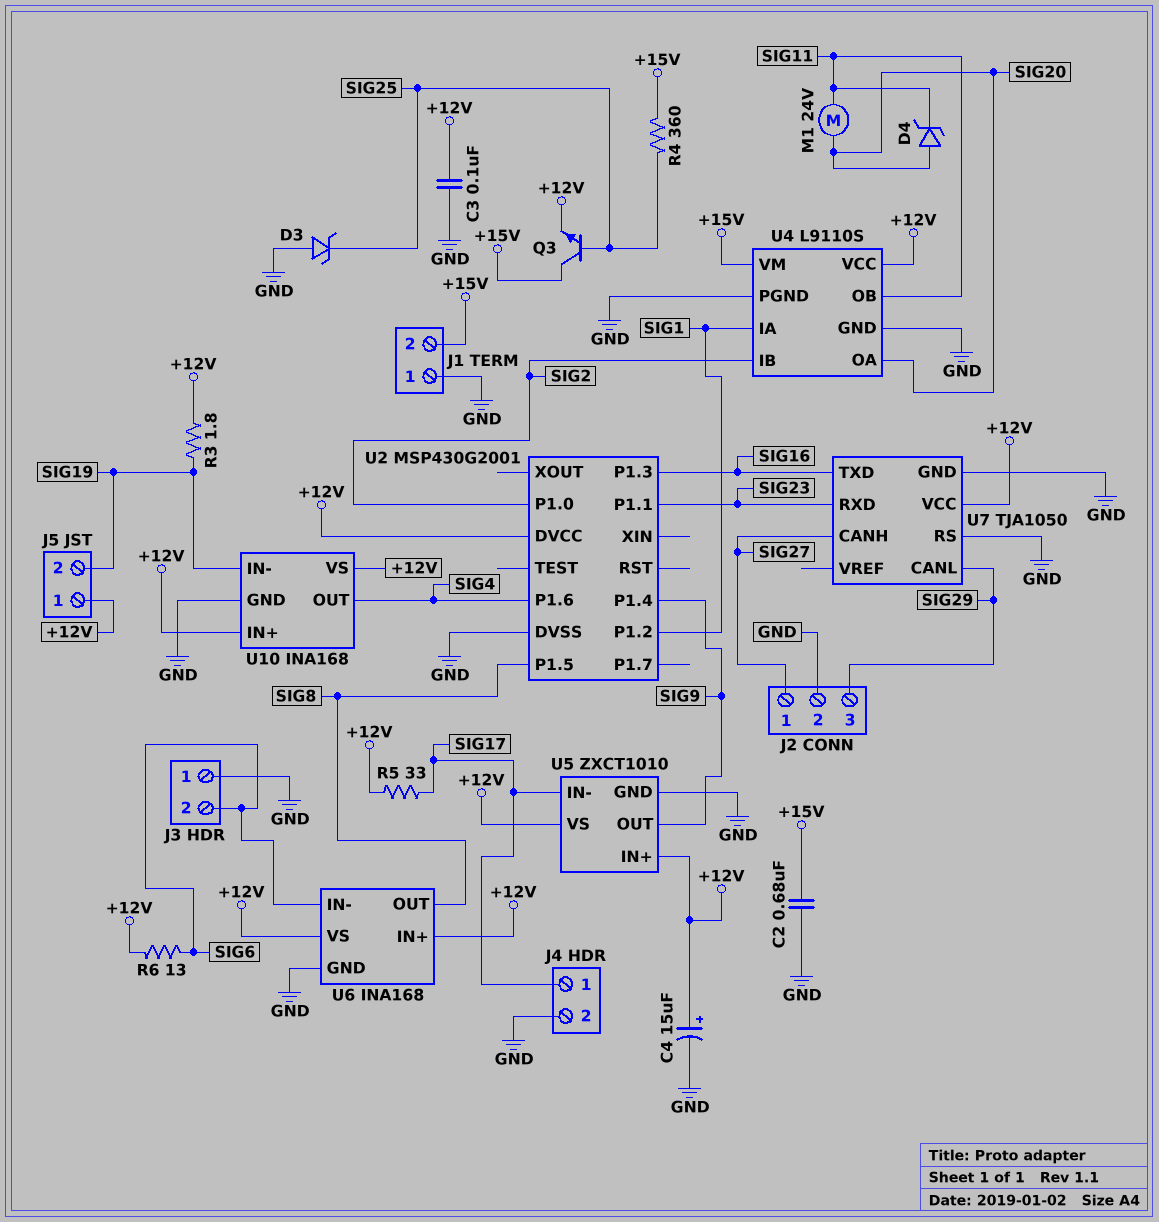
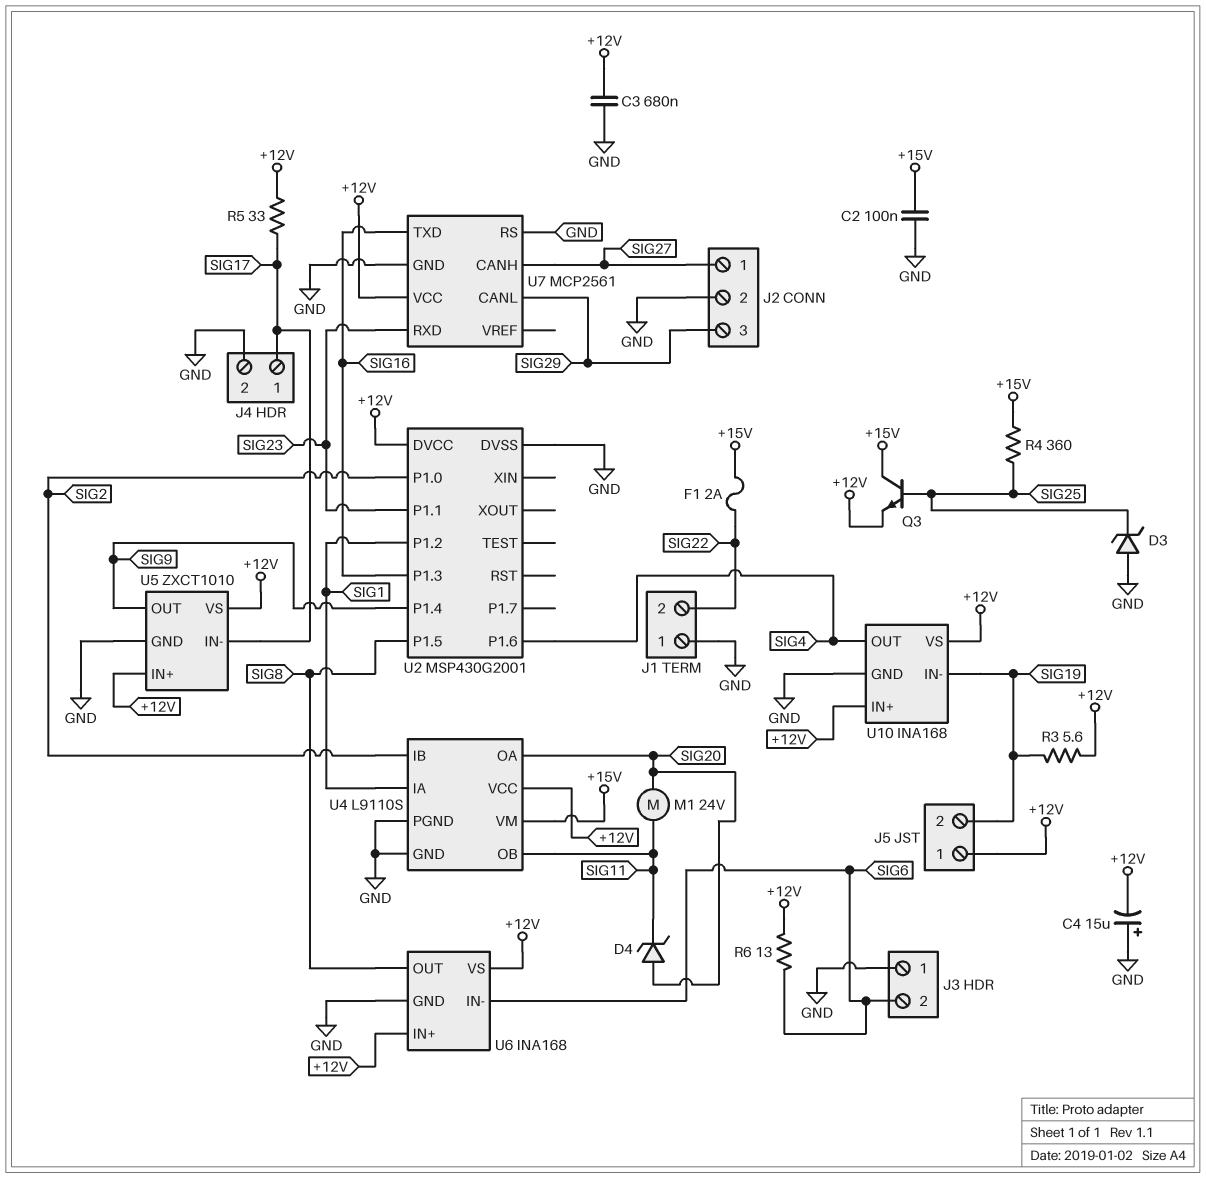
C2: 680nF (+15V, GND) -> 100nF (+15V, GND)
C3: 100nF (+12V, GND) -> 680nF (+12V, GND)
C4: 15uF (plus +12V, minus GND) -> 15uF (plus GND, minus +12V)
F1: none -> 2A (+15V, SIG22)
J1 pin 2: +15V -> SIG22
R3: 1.8 (+12V, SIG19) -> 5.6 (+12V, SIG19)
U7: TJA1050 -> MCP2561

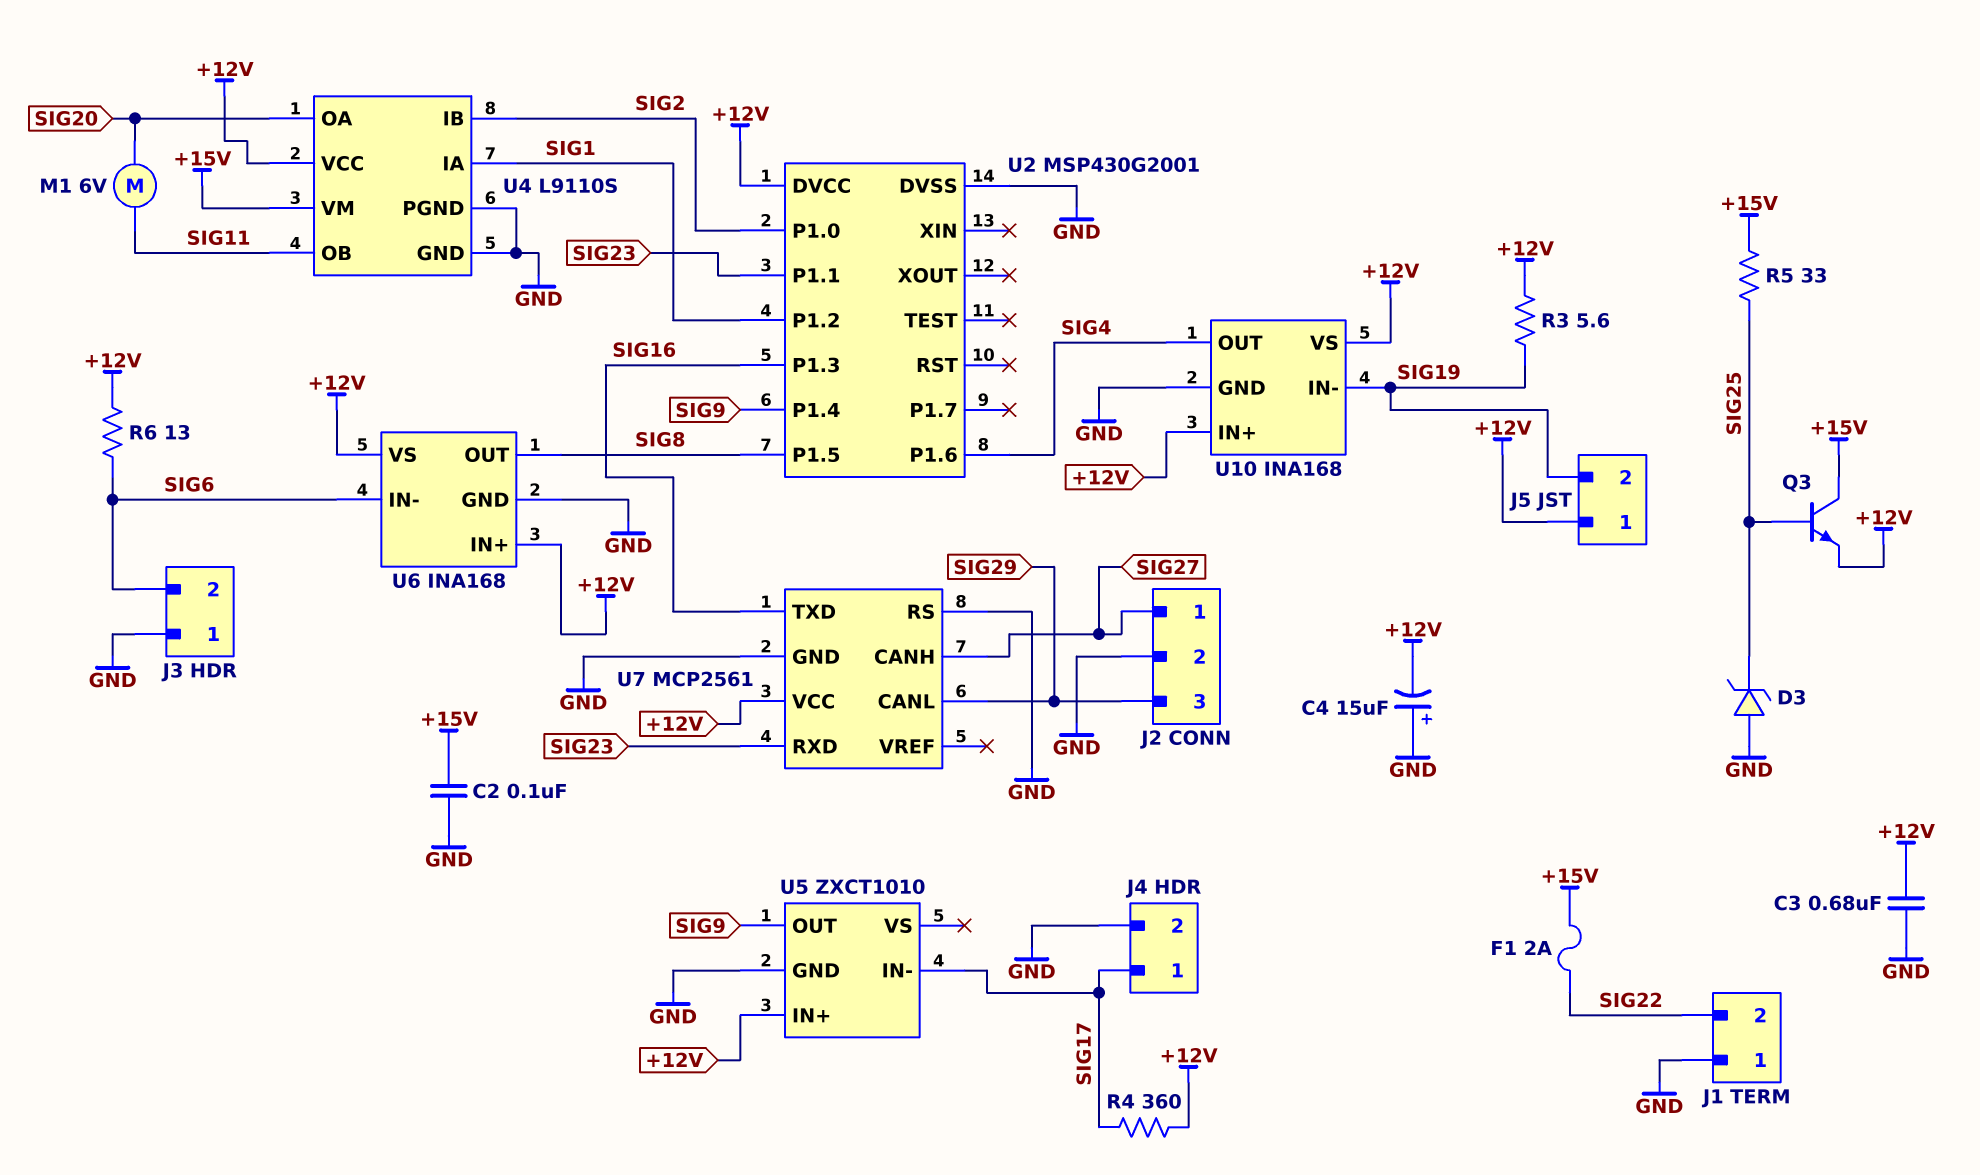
D4: zener (A SIG20, K SIG11) -> none
M1: motor 24V (SIG11, SIG20) -> motor 6V (SIG11, SIG20)
R4: 360 (+15V, SIG25) -> 360 (+12V, SIG17)
R5: 33 (+12V, SIG17) -> 33 (+15V, SIG25)
U5 pin VS: +12V -> none

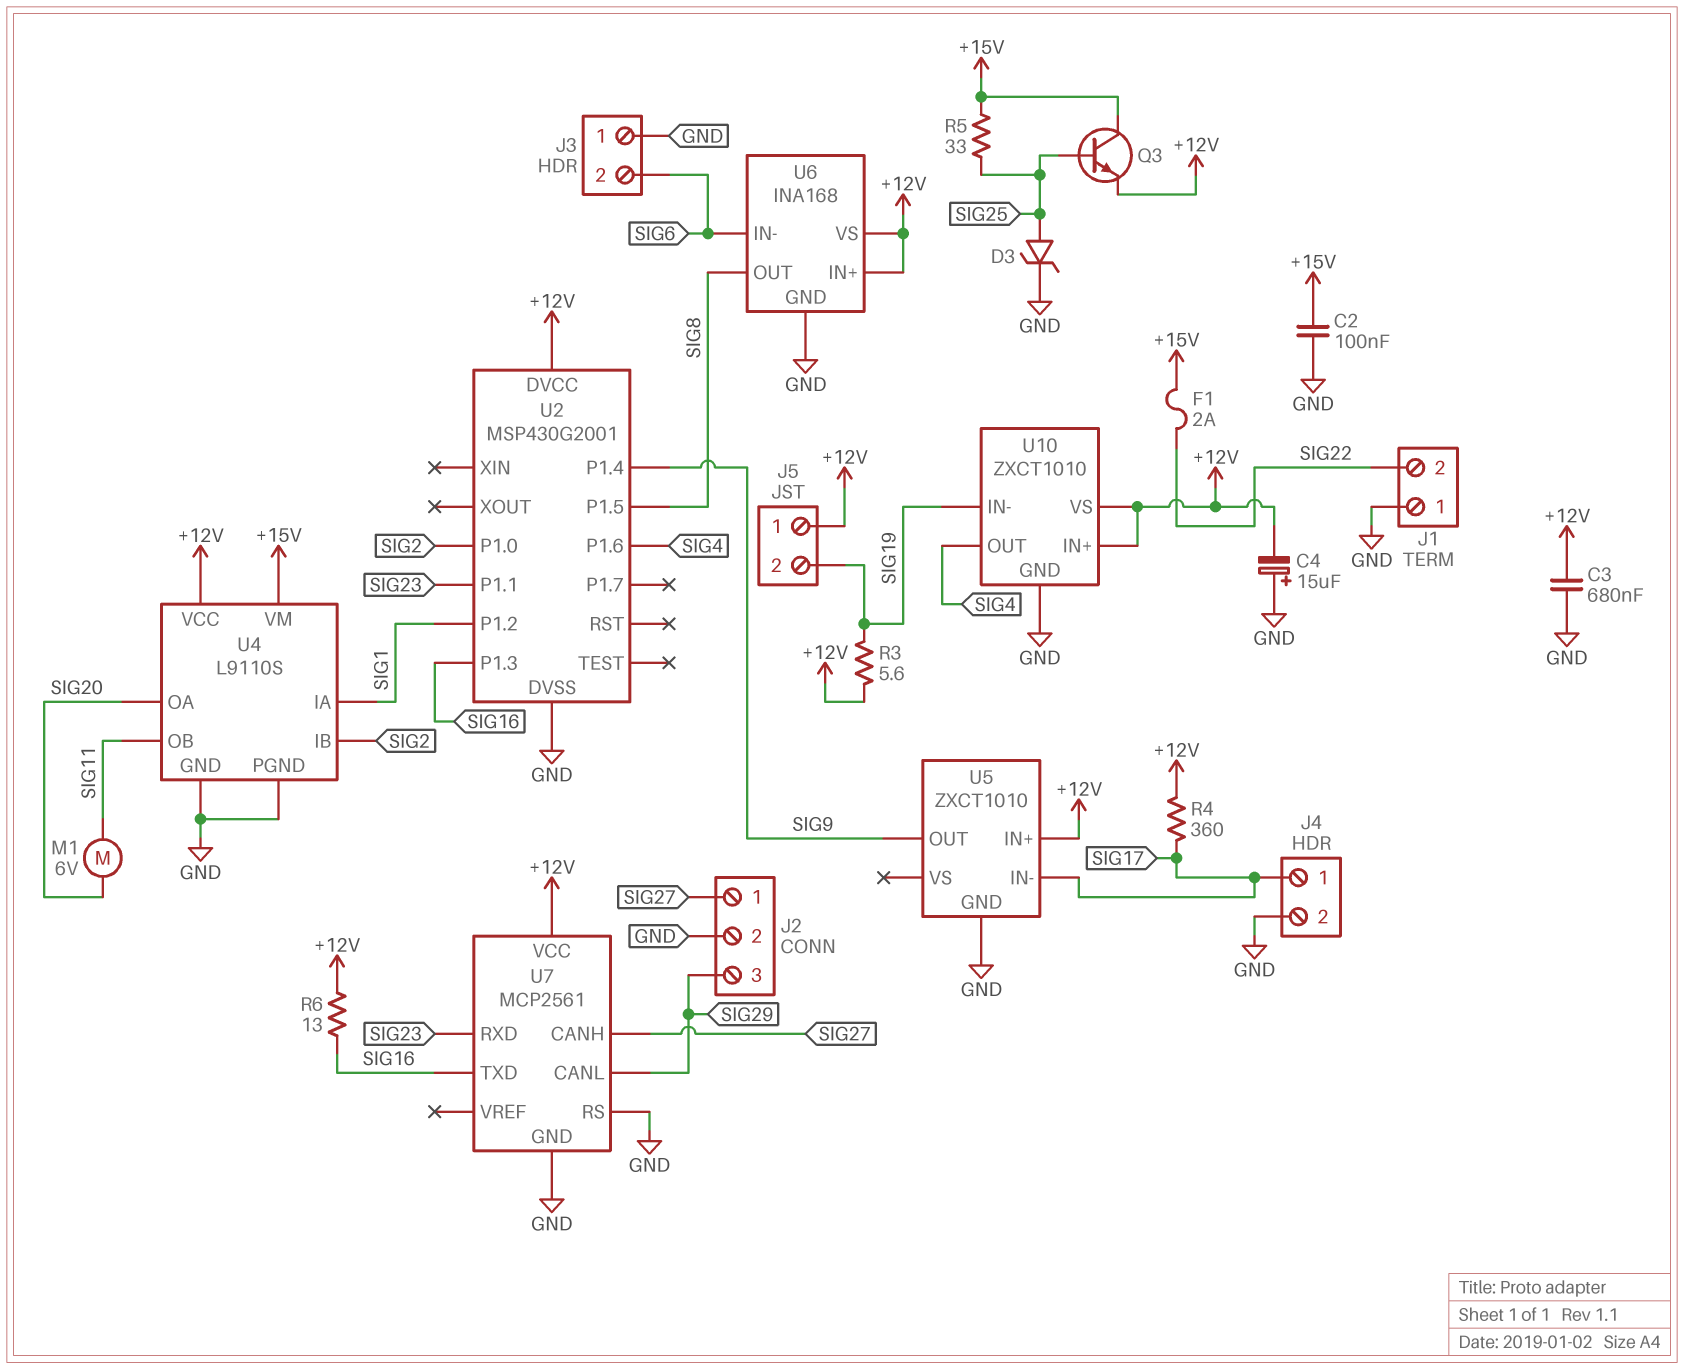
D3: zener (A GND, K SIG25) -> zener (A SIG25, K GND)
R6: 13 (+12V, SIG6) -> 13 (+12V, SIG16)
U10: INA168 -> ZXCT1010

